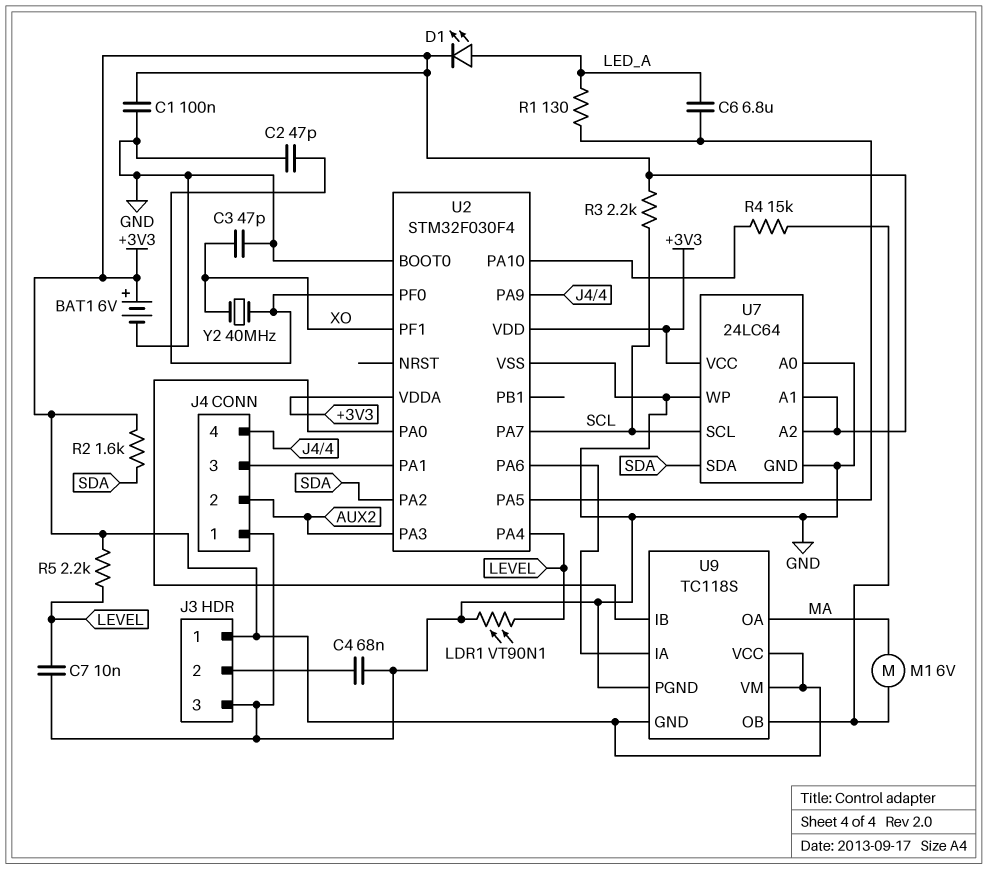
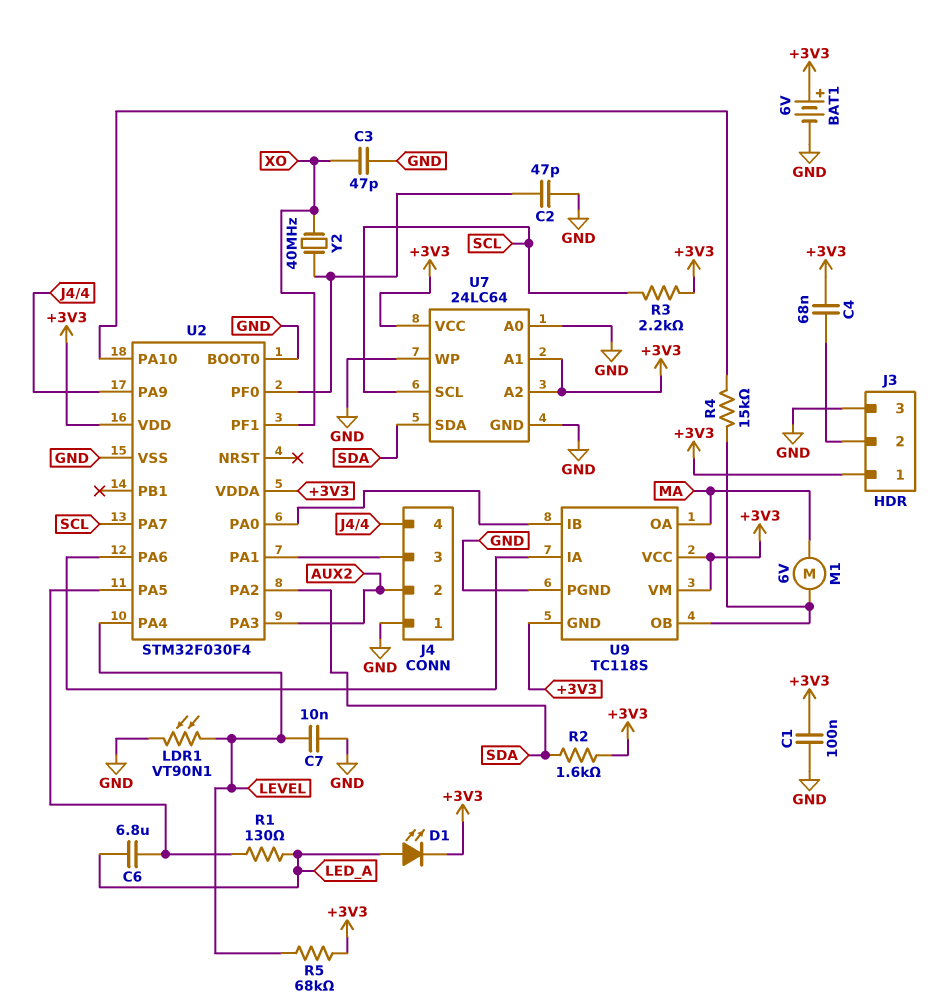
C4: 68nF (GND, J3/2) -> 68nF (+3V3, J3/2)
R5: 2.2k (+3V3, LEVEL) -> 68k (+3V3, LEVEL)

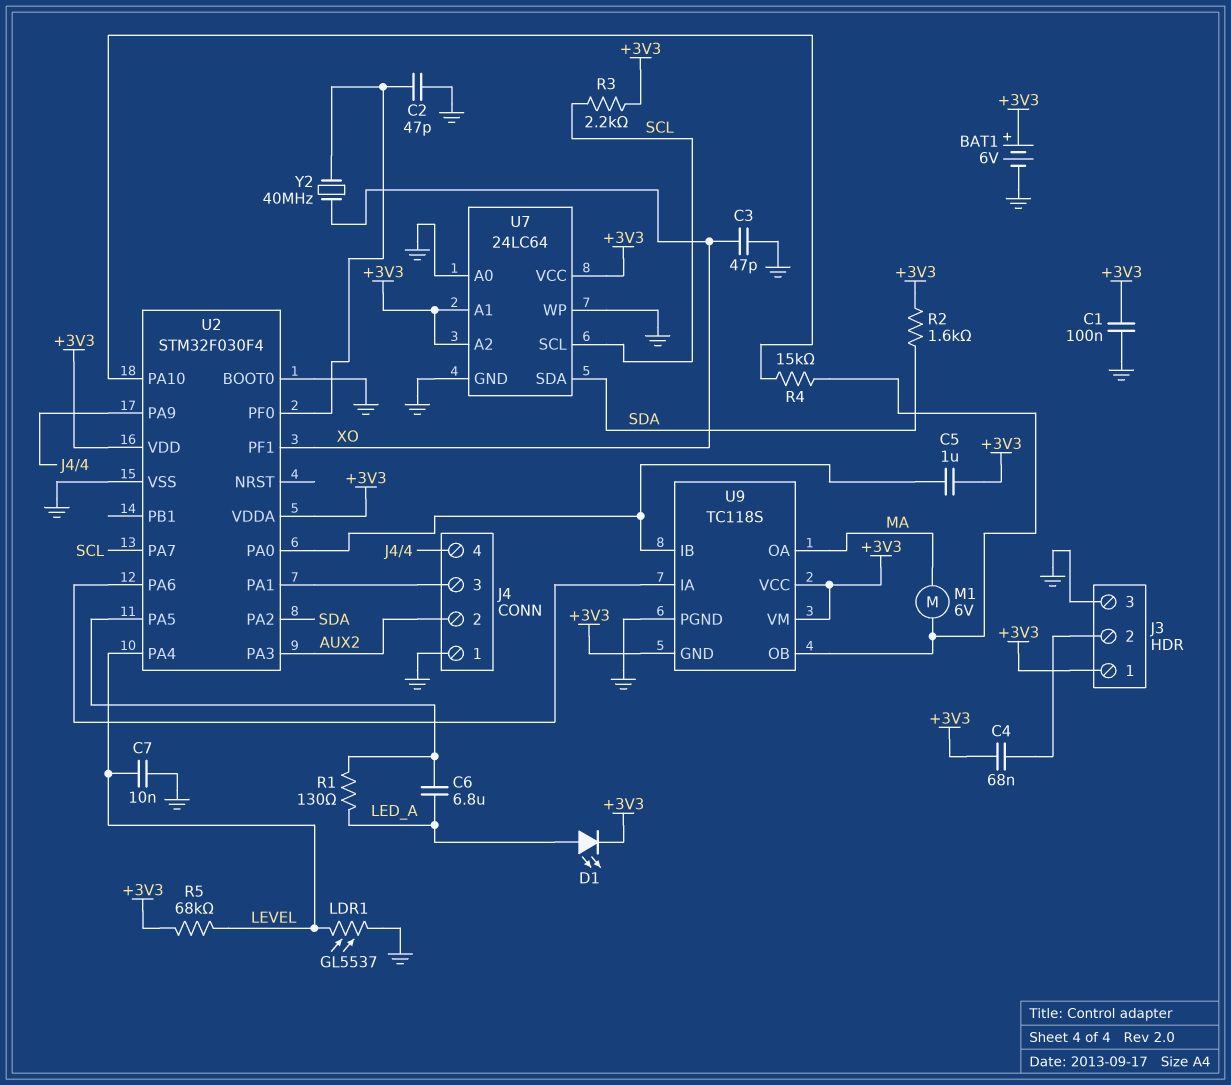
C5: none -> 1uF (+3V3, U2/PA0)
LDR1: VT90N1 (GND, LEVEL) -> GL5537 (GND, LEVEL)

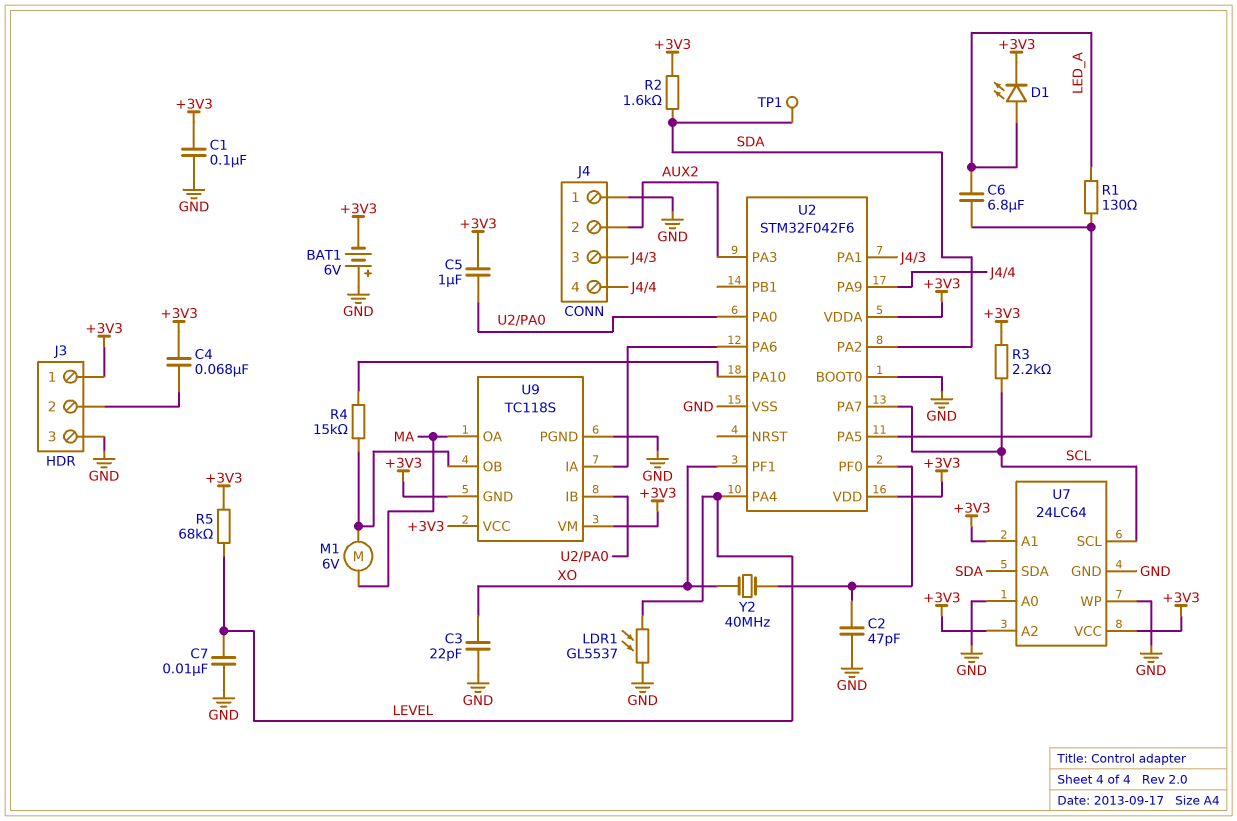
BAT1: 6V (plus +3V3, minus GND) -> 6V (plus GND, minus +3V3)
C3: 47pF (GND, XO) -> 22pF (GND, XO)
TP1: none -> test point (SDA)
U2: STM32F030F4 -> STM32F042F6

